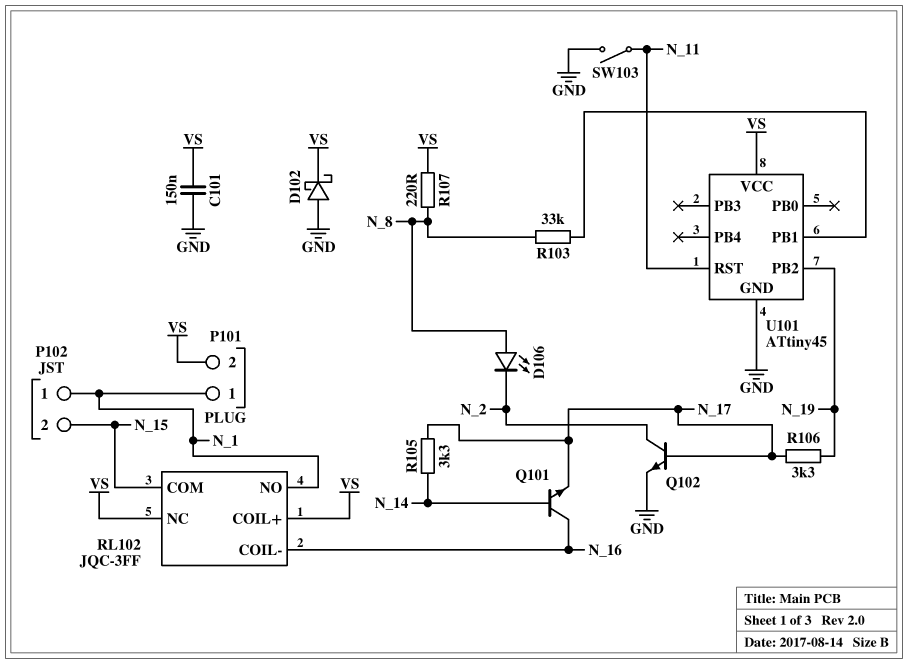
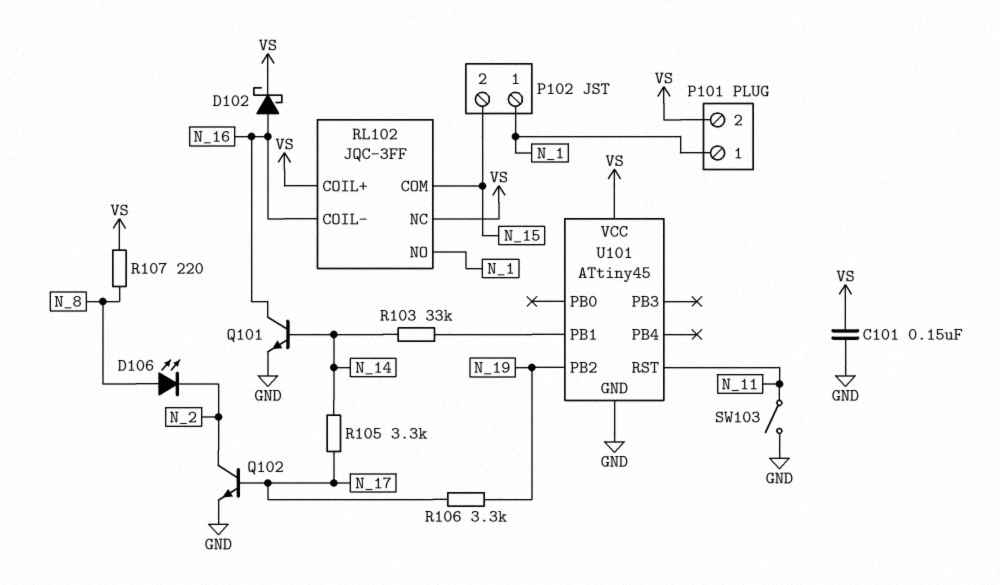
D102: schottky (A GND, K VS) -> schottky (A N_16, K VS)
Q101: NPN (B N_14, C N_16, E N_17) -> NPN (B N_14, C N_16, E GND)
R103: 33k (N_8, U101/PB1) -> 33k (N_14, U101/PB1)

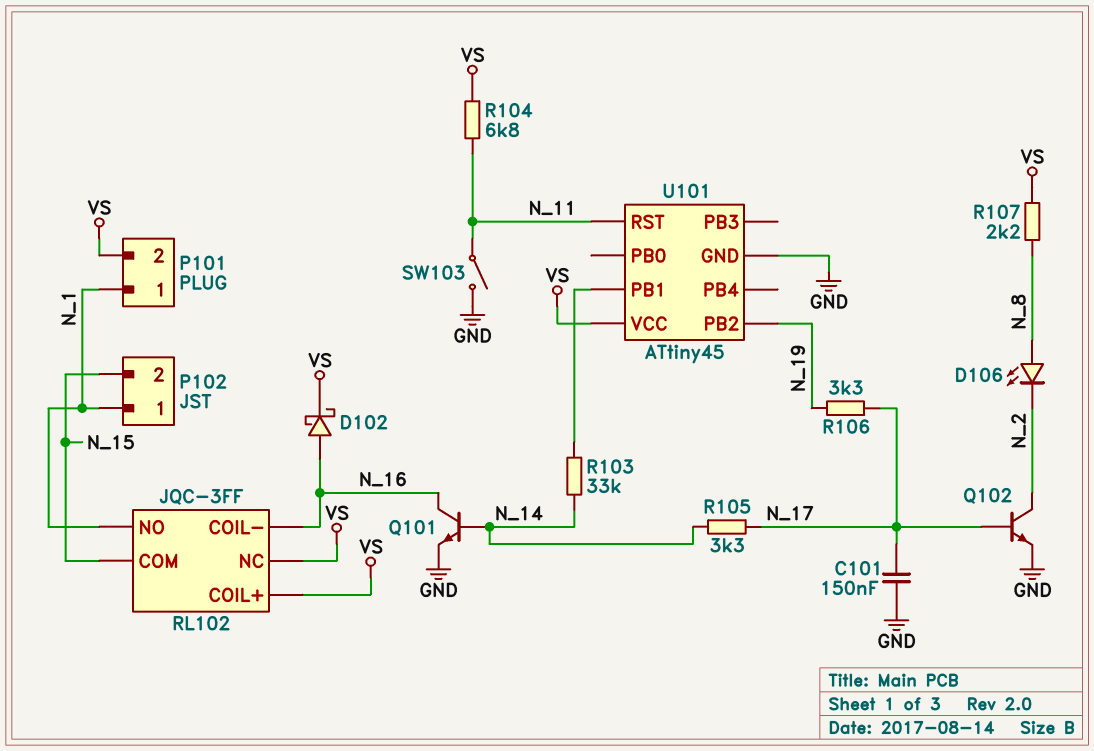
C101: 150nF (GND, VS) -> 150nF (GND, N_17)
R104: none -> 6.8k (N_11, VS)
R107: 220 (N_8, VS) -> 2.2k (N_8, VS)

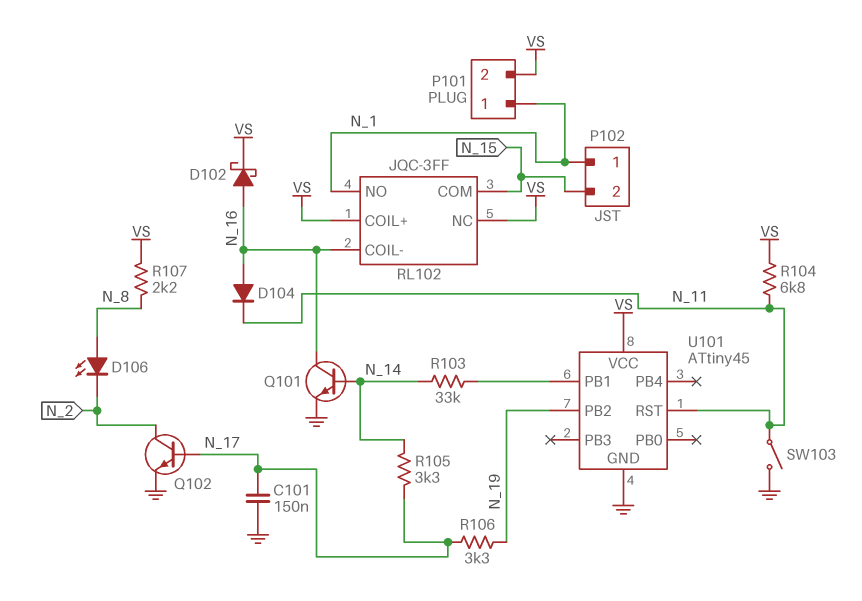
D104: none -> diode (A N_16, K N_11)

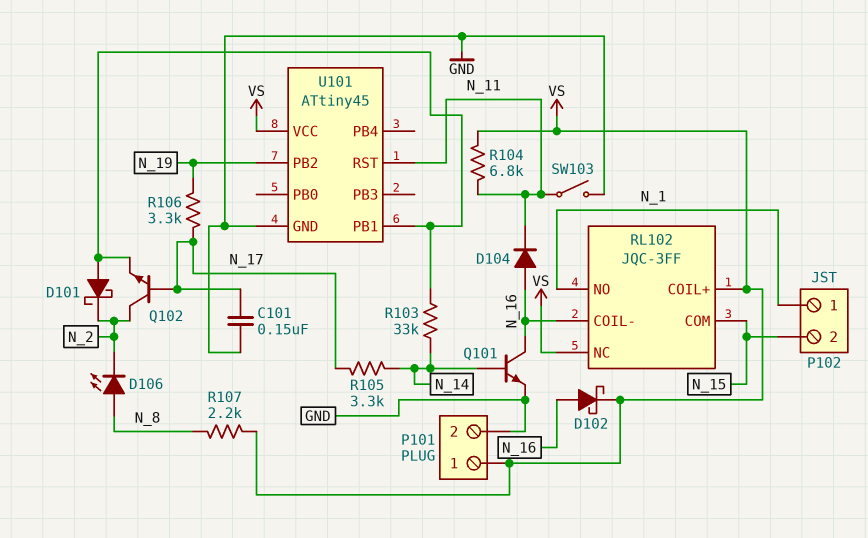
D101: none -> schottky (A U101/PB1, K N_2)
P101 pin 1: N_1 -> VS
P101 pin 2: VS -> GND
Q102: NPN (B N_17, C N_2, E GND) -> NPN (B N_17, C N_2, E U101/PB1)

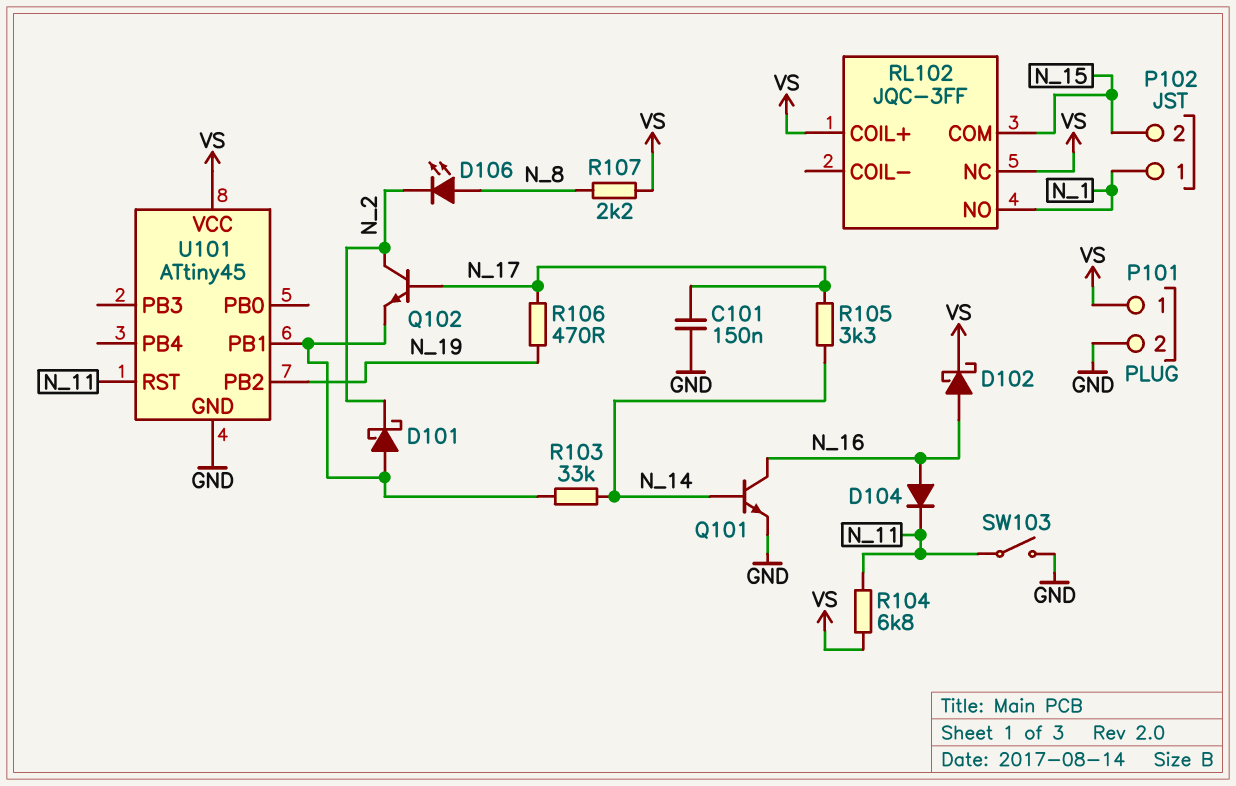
R106: 3.3k (N_17, N_19) -> 470 (N_17, N_19)
RL102 pin COIL-: N_16 -> none

